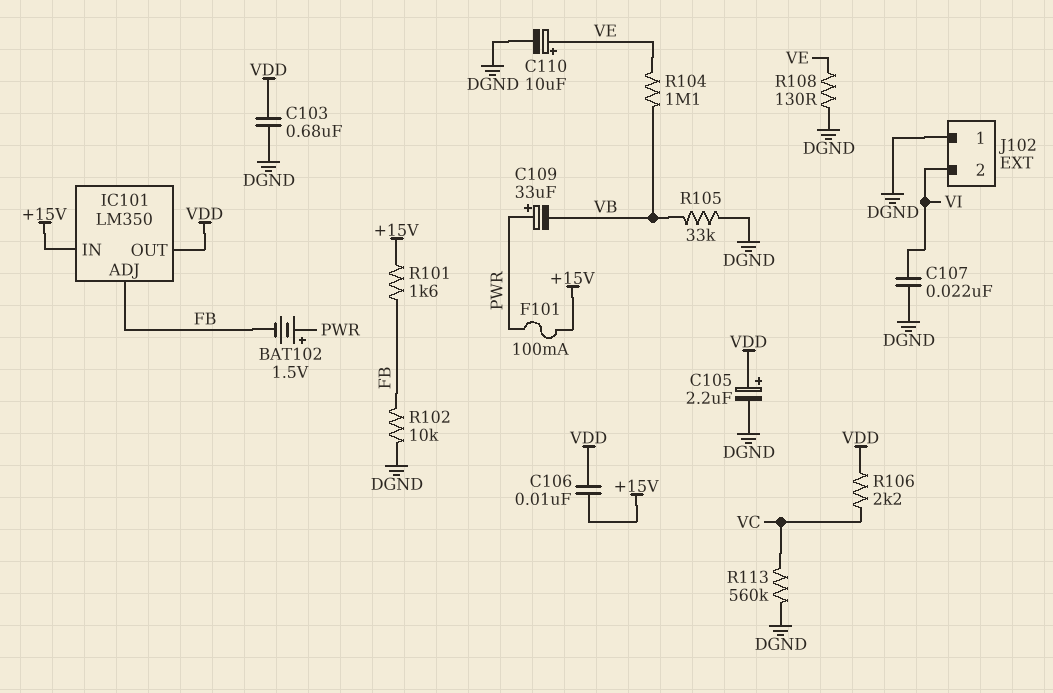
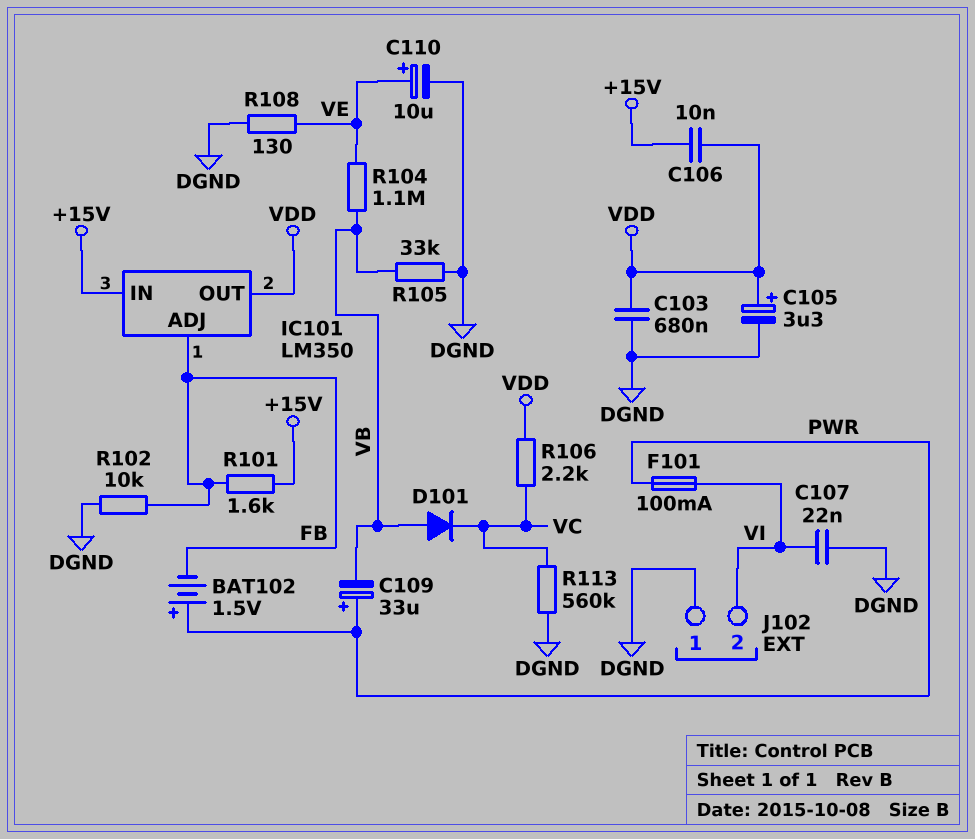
C105: 2.2uF (plus VDD, minus DGND) -> 3.3uF (plus VDD, minus DGND)
D101: none -> diode (A VB, K VC)
F101: 100mA (+15V, PWR) -> 100mA (PWR, VI)

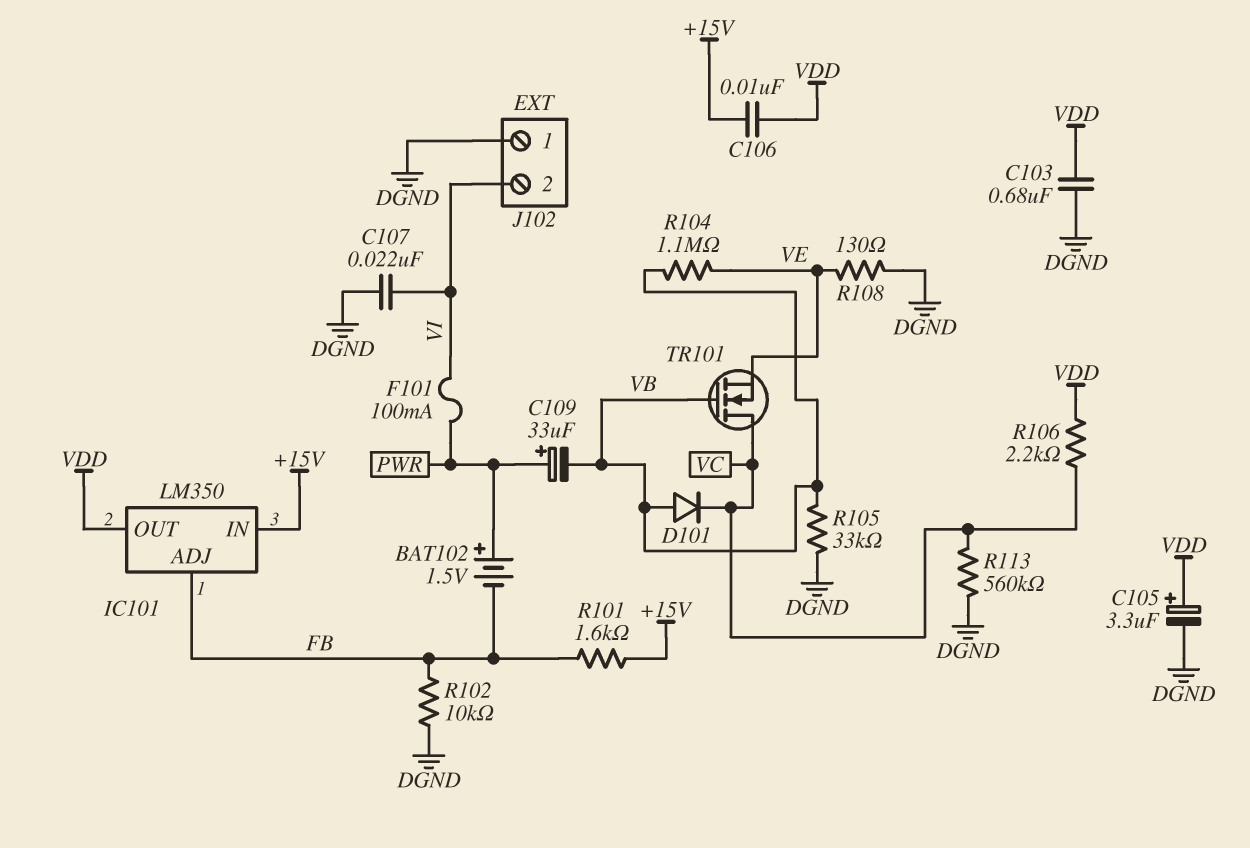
C110: 10uF (plus VE, minus DGND) -> none
TR101: none -> NMOS (G VB, D VC, S VE)

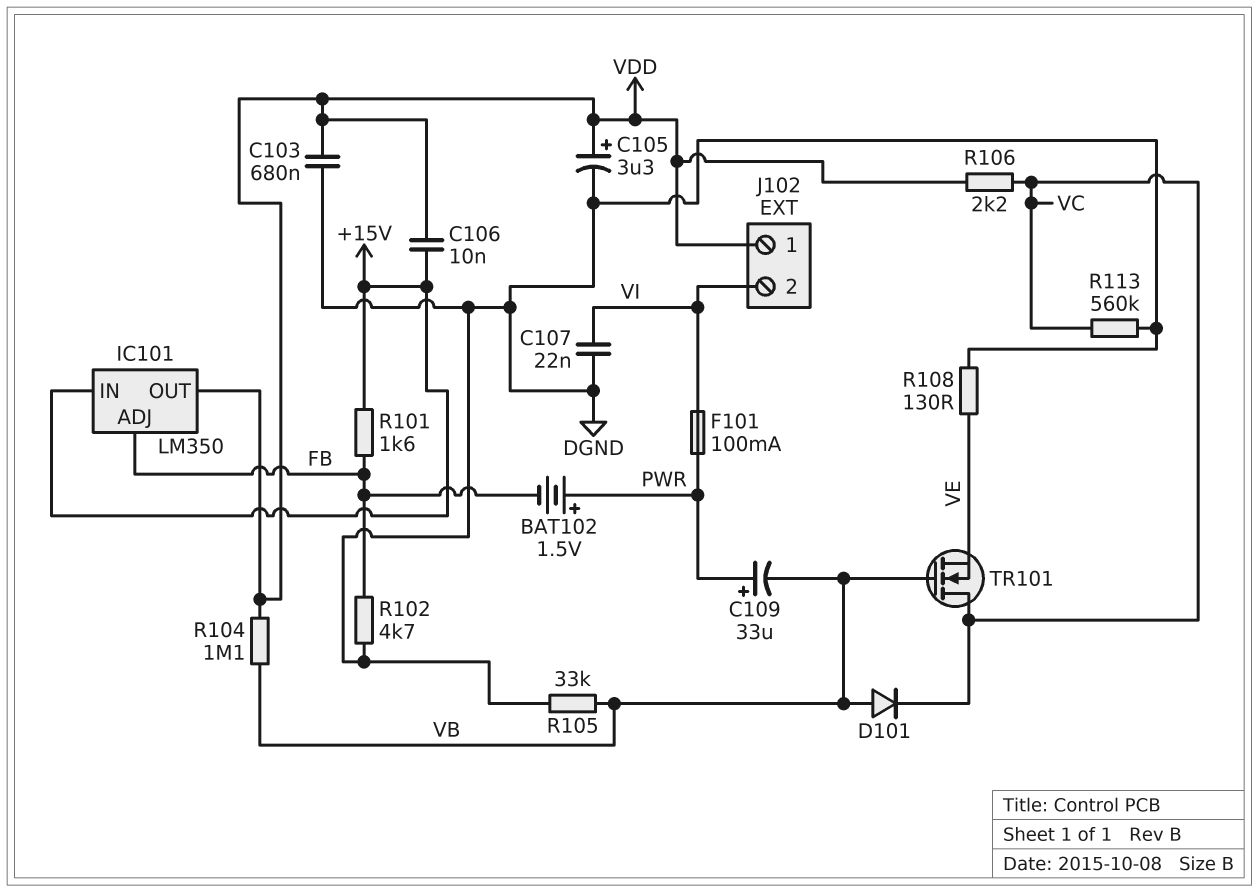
J102 pin 1: DGND -> VDD
R102: 10k (DGND, FB) -> 4.7k (DGND, FB)
R104: 1.1M (VB, VE) -> 1.1M (VB, VDD)

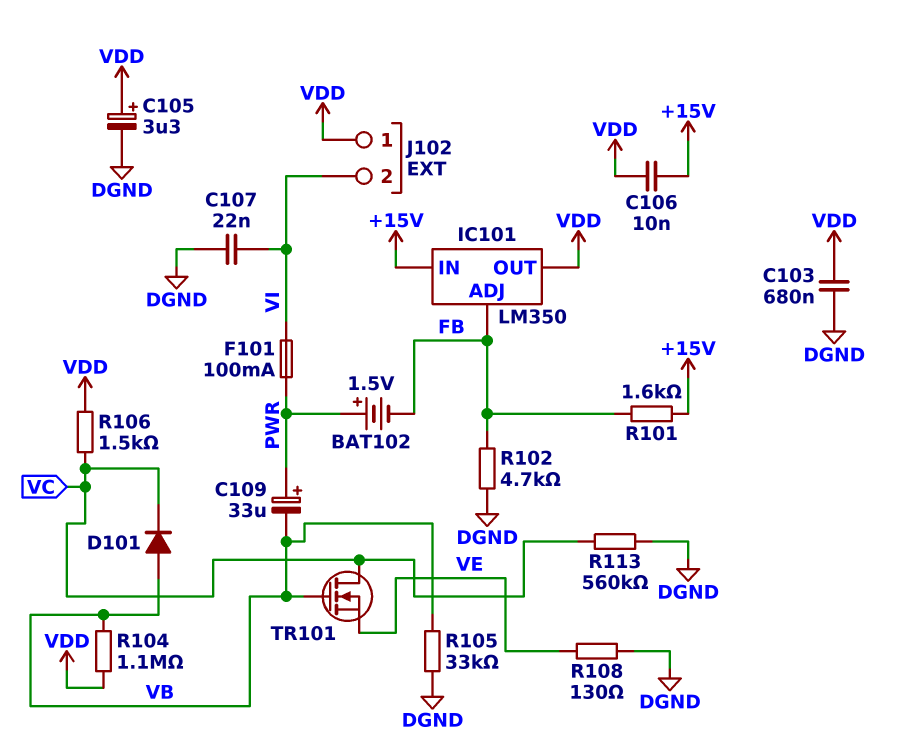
R106: 2.2k (VC, VDD) -> 1.5k (VC, VDD)

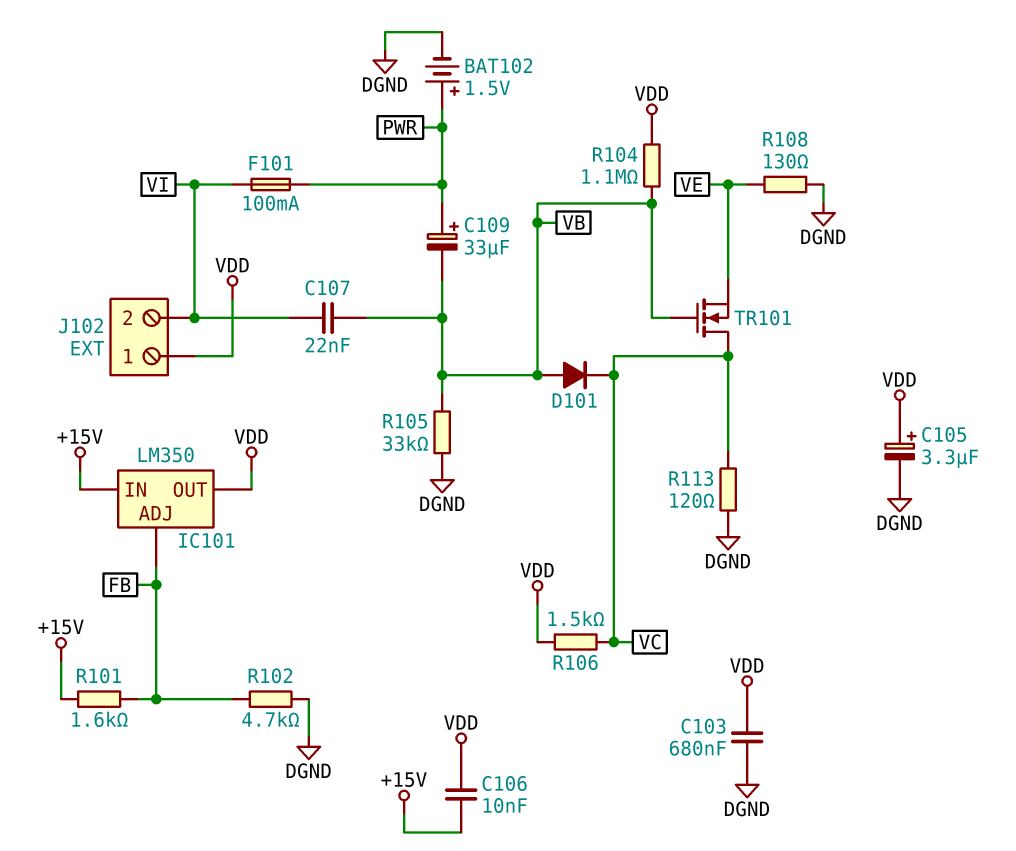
BAT102: 1.5V (plus PWR, minus FB) -> 1.5V (plus PWR, minus DGND)
C107: 22nF (DGND, VI) -> 22nF (VB, VI)
R113: 560k (DGND, VC) -> 120 (DGND, VC)

